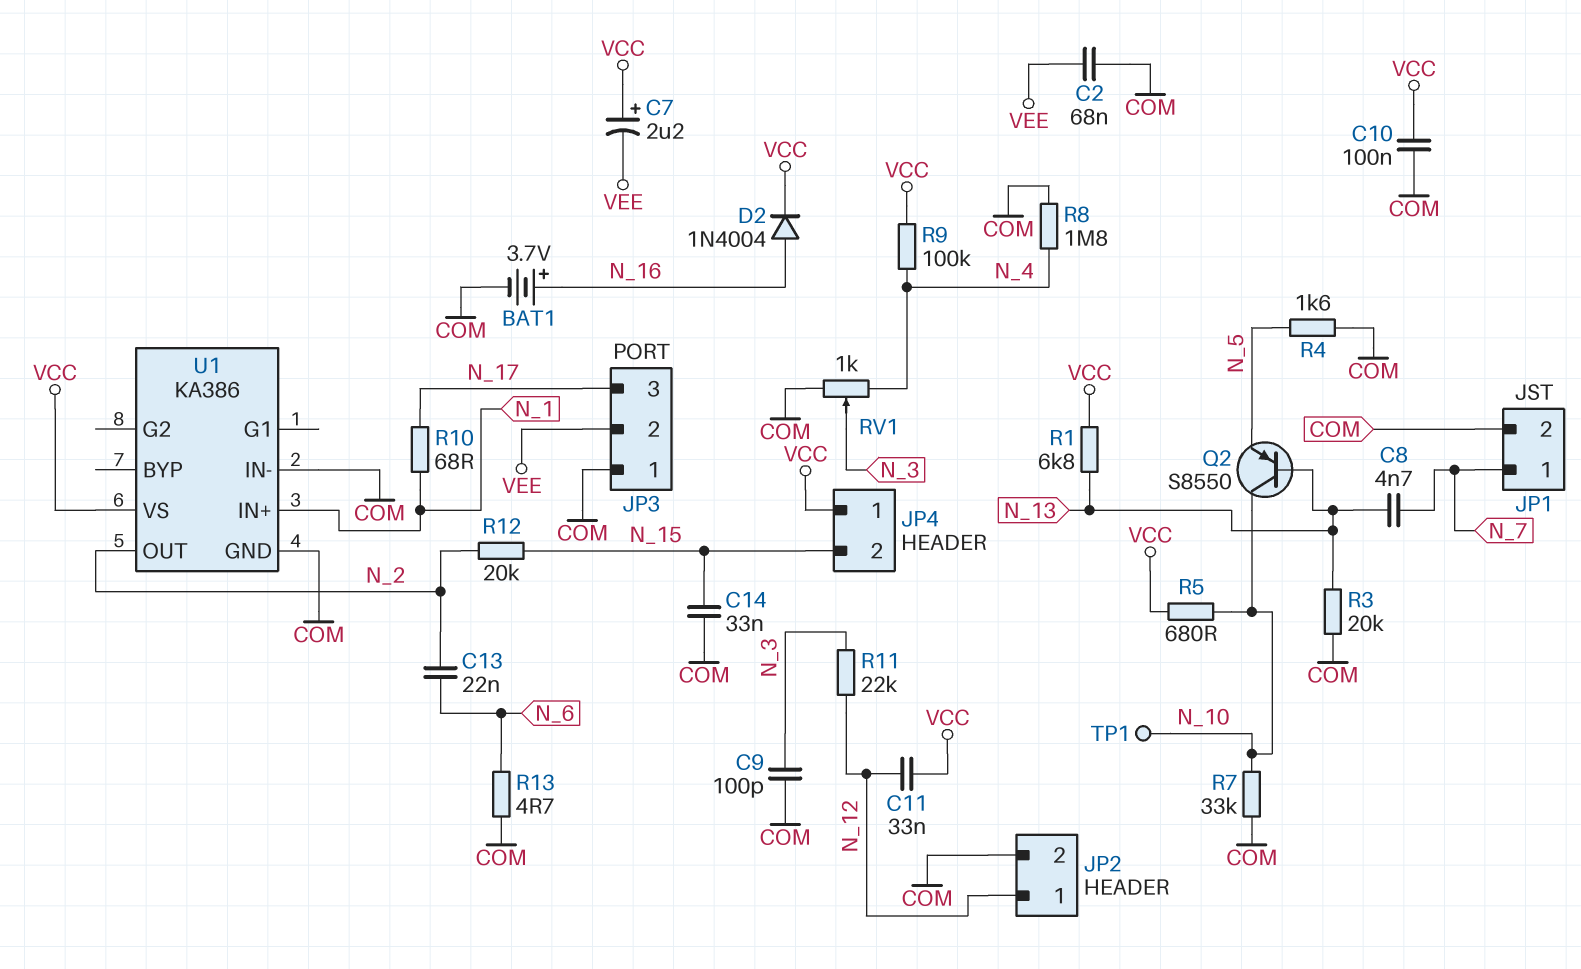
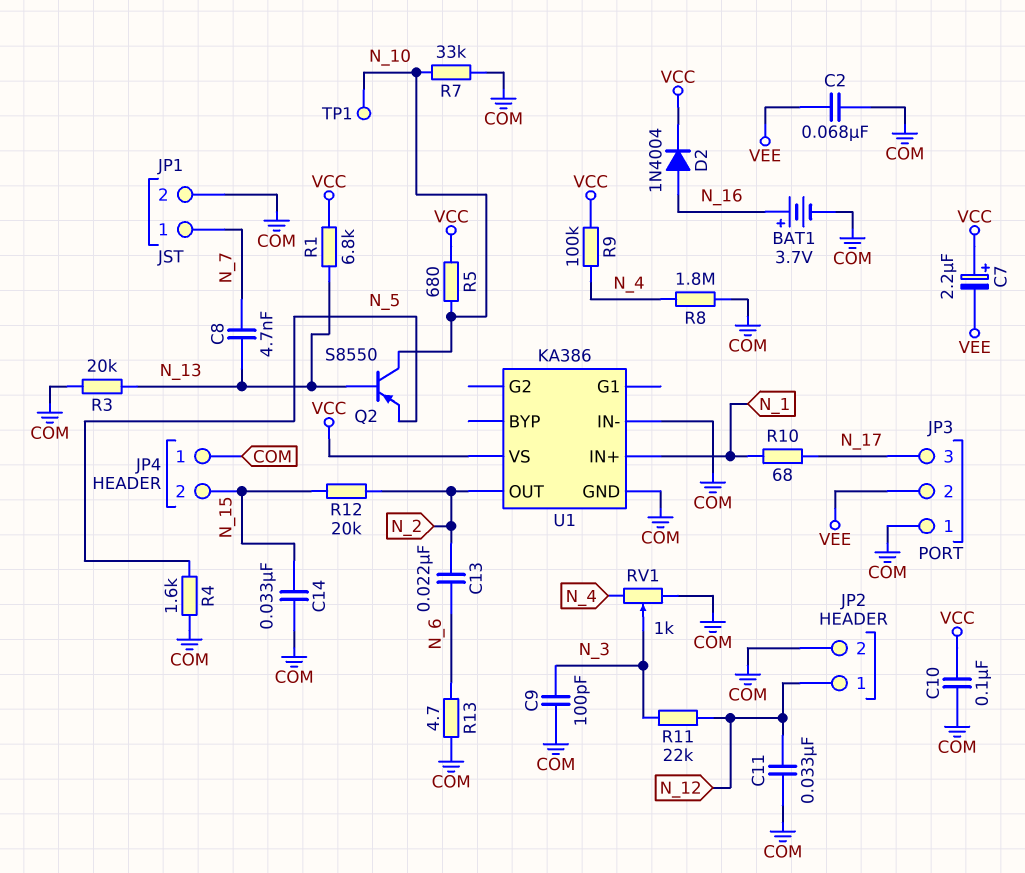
C11: 33nF (N_12, VCC) -> 33nF (COM, N_12)
JP4 pin 1: VCC -> COM

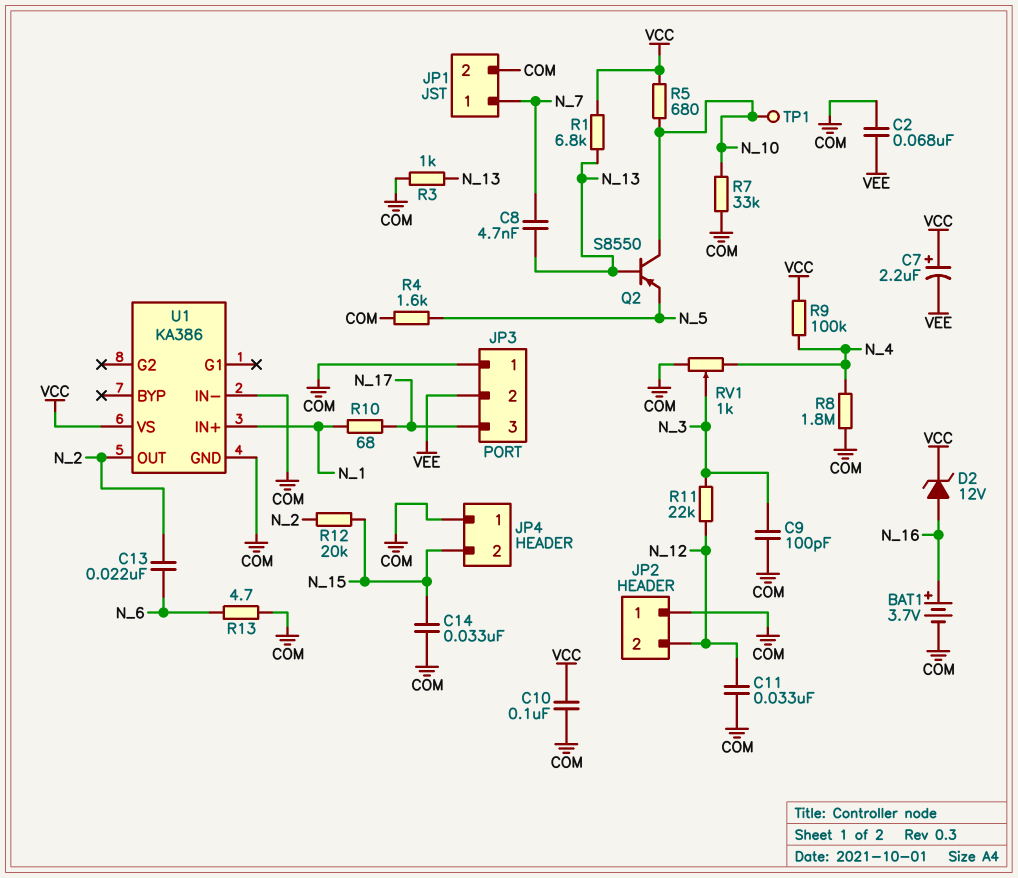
D2: diode 1N4004 (A N_16, K VCC) -> zener 12V (A N_16, K VCC)
JP2 pin 1: N_12 -> COM
JP2 pin 2: COM -> N_12
R3: 20k (COM, N_13) -> 1k (COM, N_13)

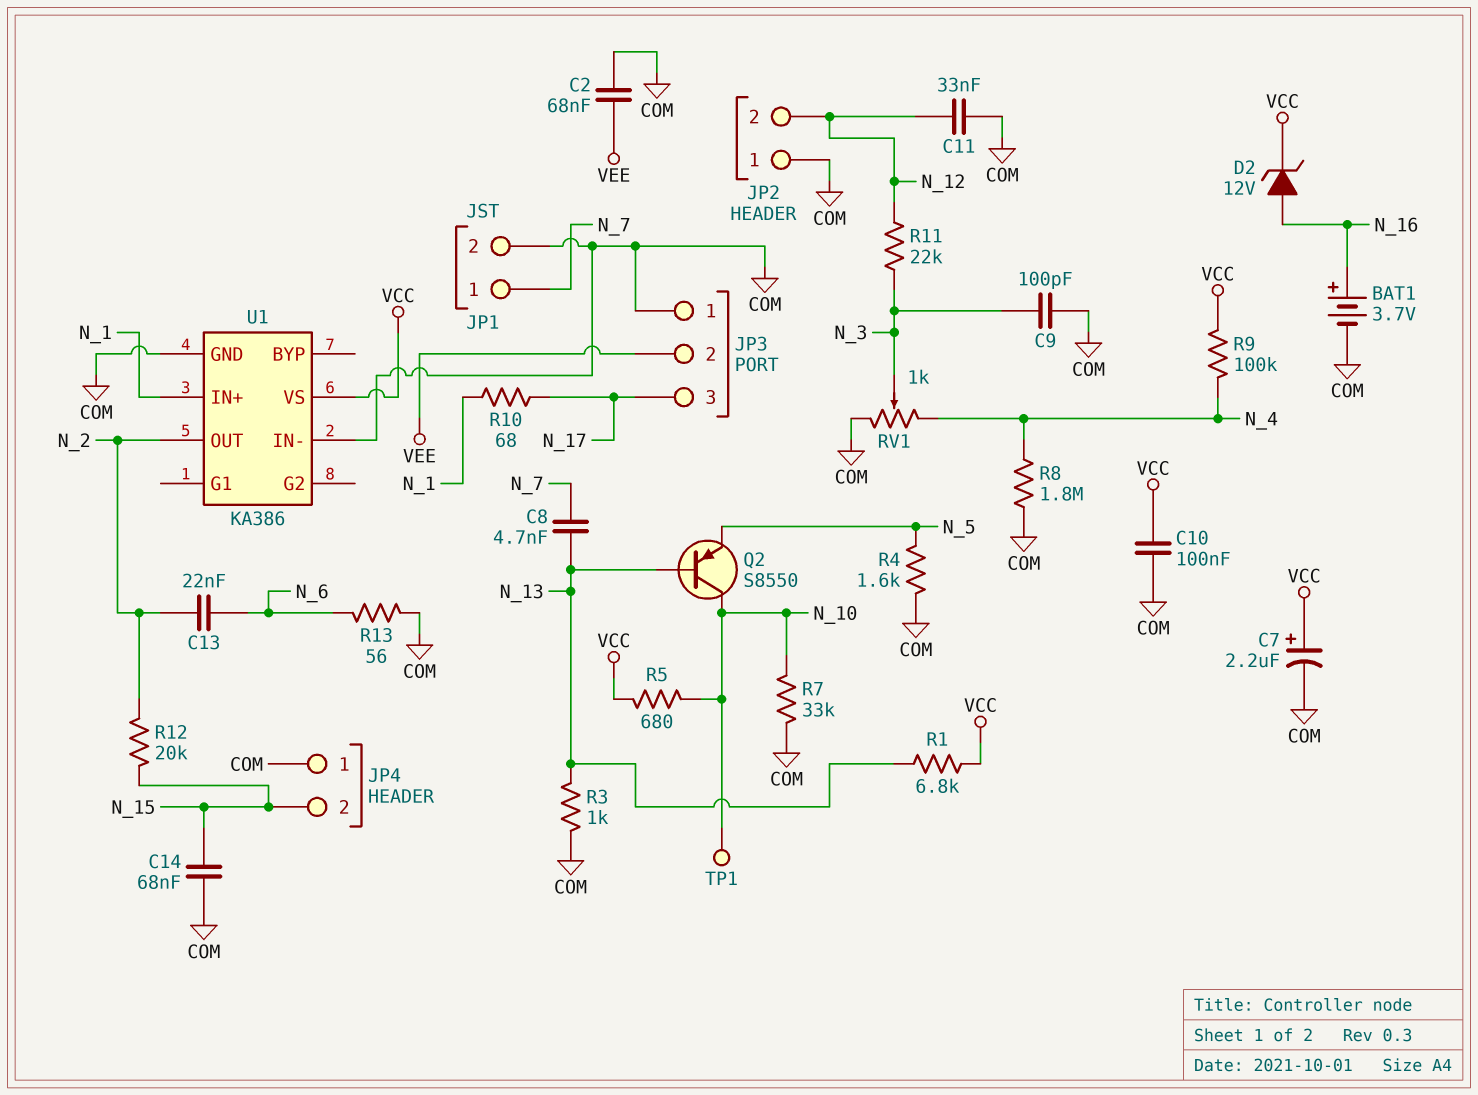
C7: 2.2uF (plus VCC, minus VEE) -> 2.2uF (plus VCC, minus COM)
C14: 33nF (COM, N_15) -> 68nF (COM, N_15)
R13: 4.7 (COM, N_6) -> 56 (COM, N_6)

